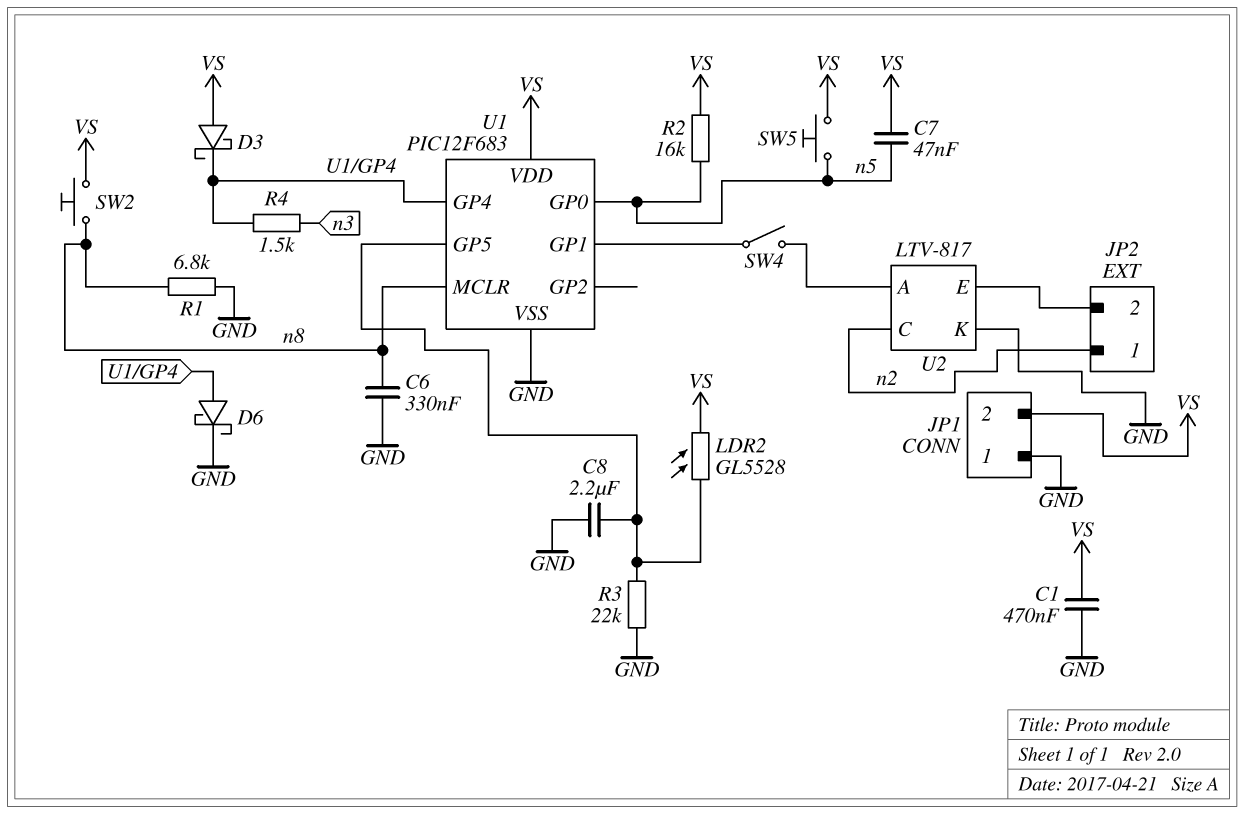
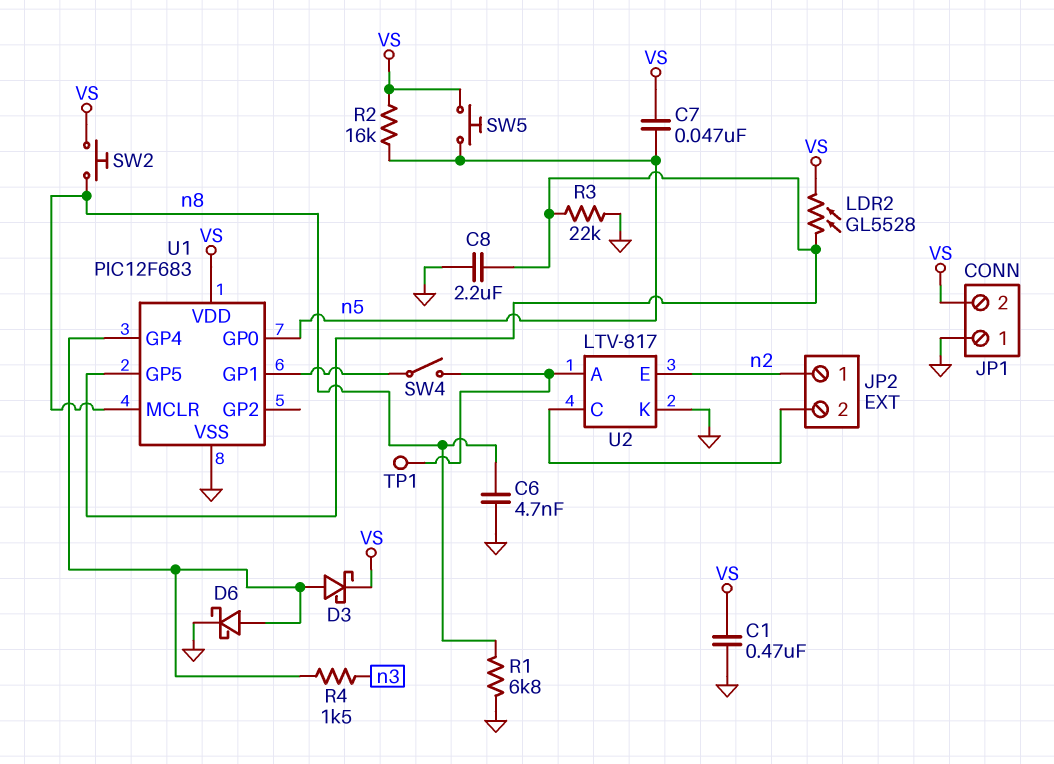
C6: 330nF (GND, n8) -> 4.7nF (GND, n8)
D3: schottky (A VS, K U1/GP4) -> schottky (A U1/GP4, K VS)
TP1: none -> test point (U2/A)
U2 pin C: n2 -> JP2/2
U2 pin E: JP2/2 -> n2

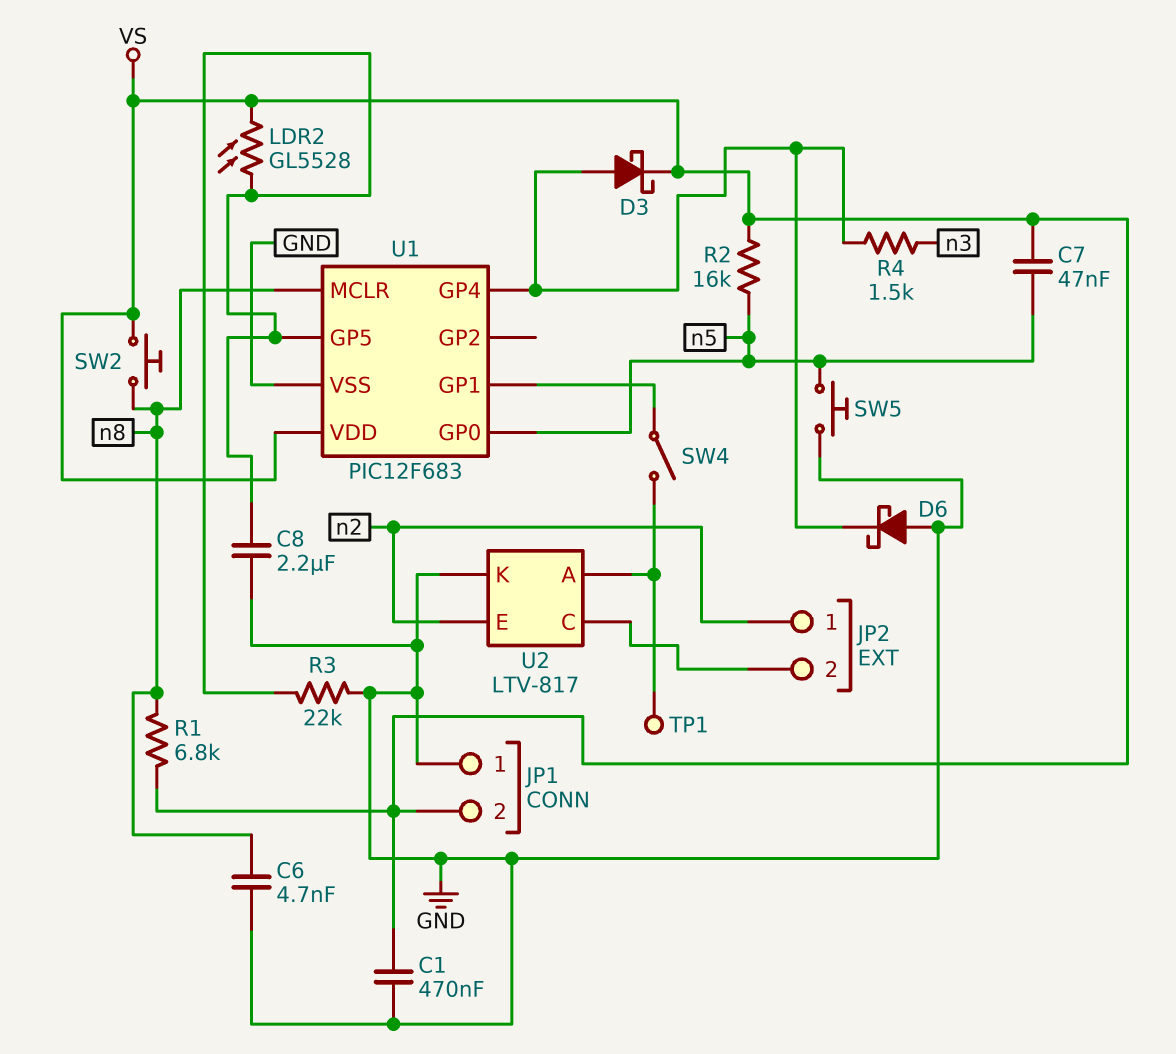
D6: schottky (A U1/GP4, K GND) -> schottky (A GND, K U1/GP4)
R1: 6.8k (GND, n8) -> 6.8k (VS, n8)
SW5: button (VS, n5) -> button (GND, n5)

